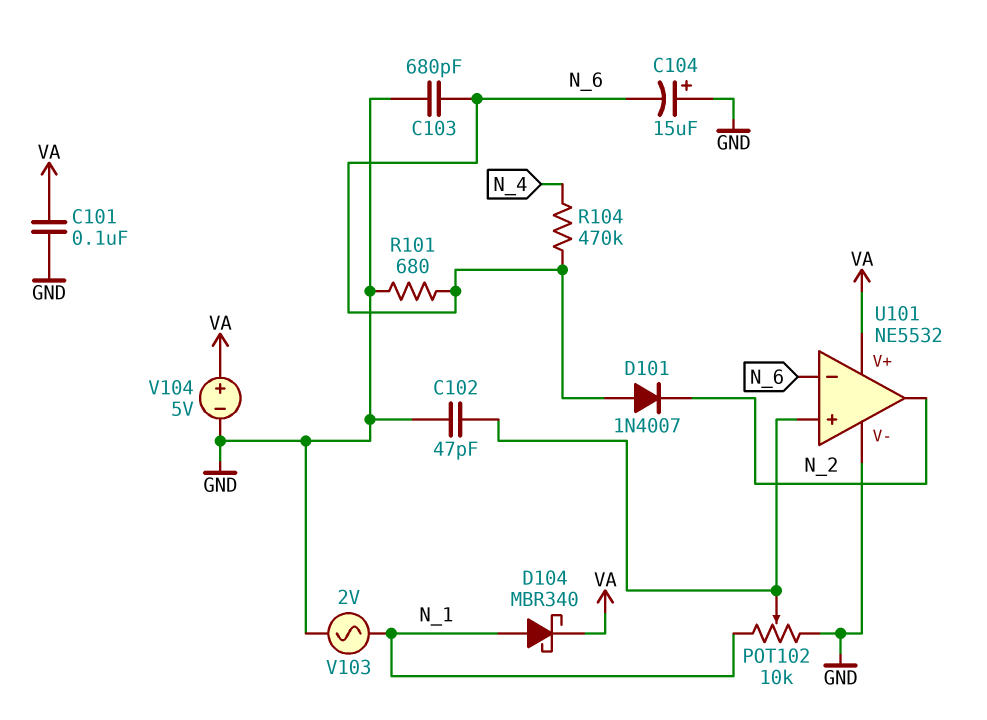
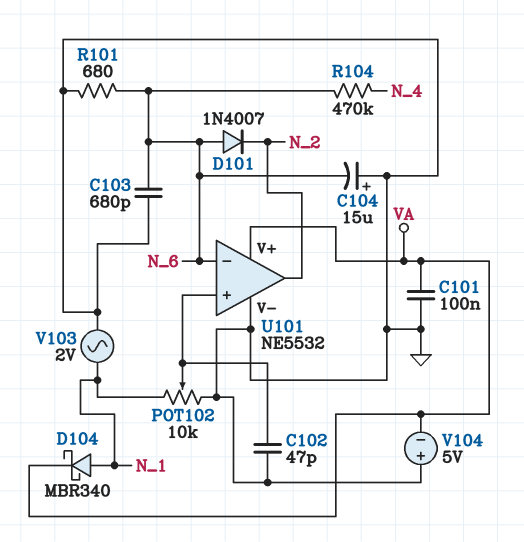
V104: 5V (plus VA, minus GND) -> 5V (plus GND, minus VA)

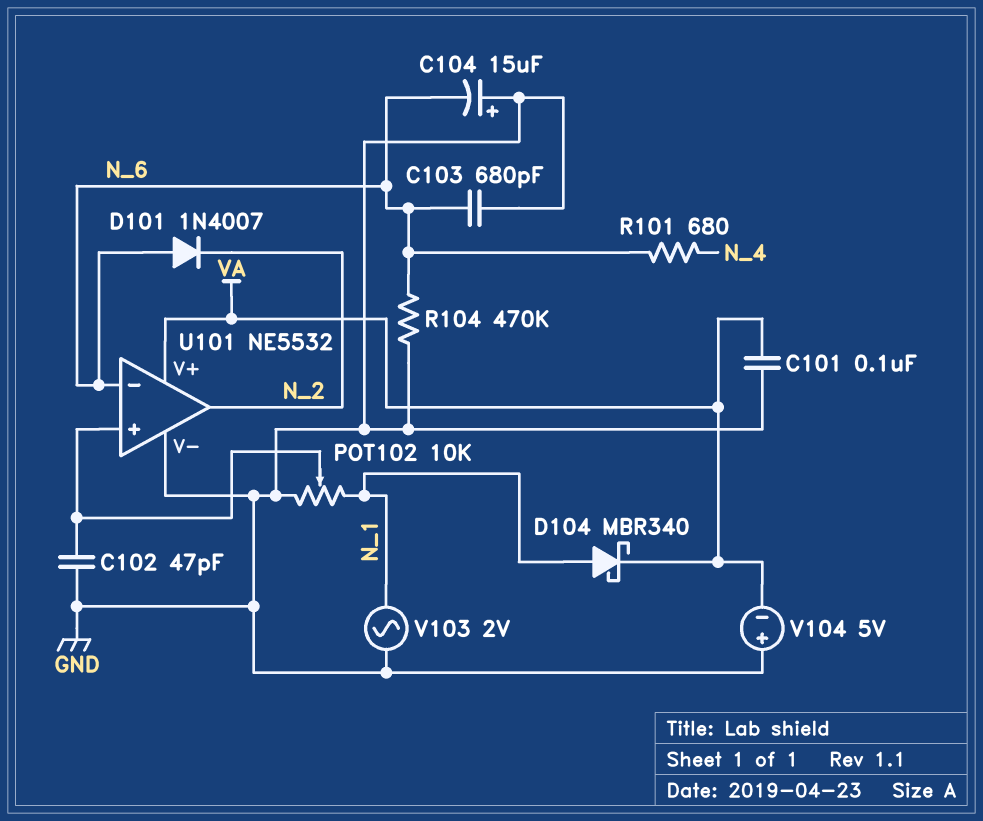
R101: 680 (GND, N_6) -> 680 (N_4, N_6)
R104: 470k (N_4, N_6) -> 470k (GND, N_6)

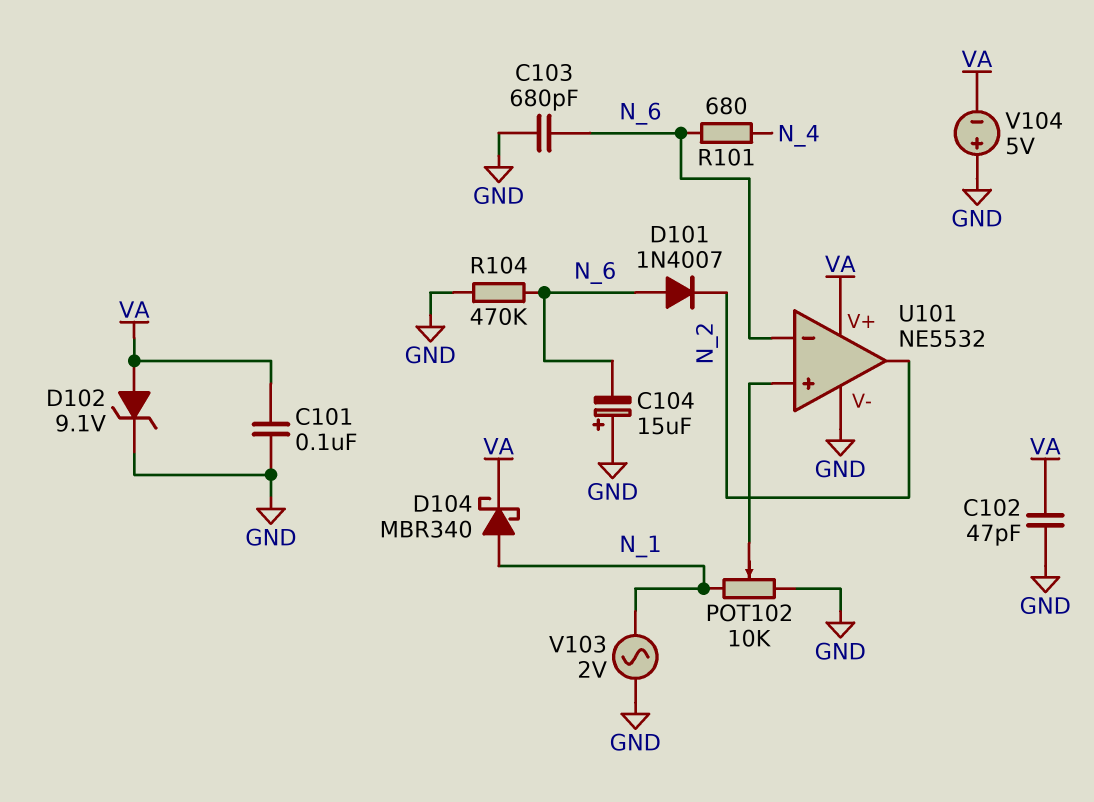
C102: 47pF (GND, U101/in+) -> 47pF (GND, VA)
D102: none -> zener 9.1V (A VA, K GND)

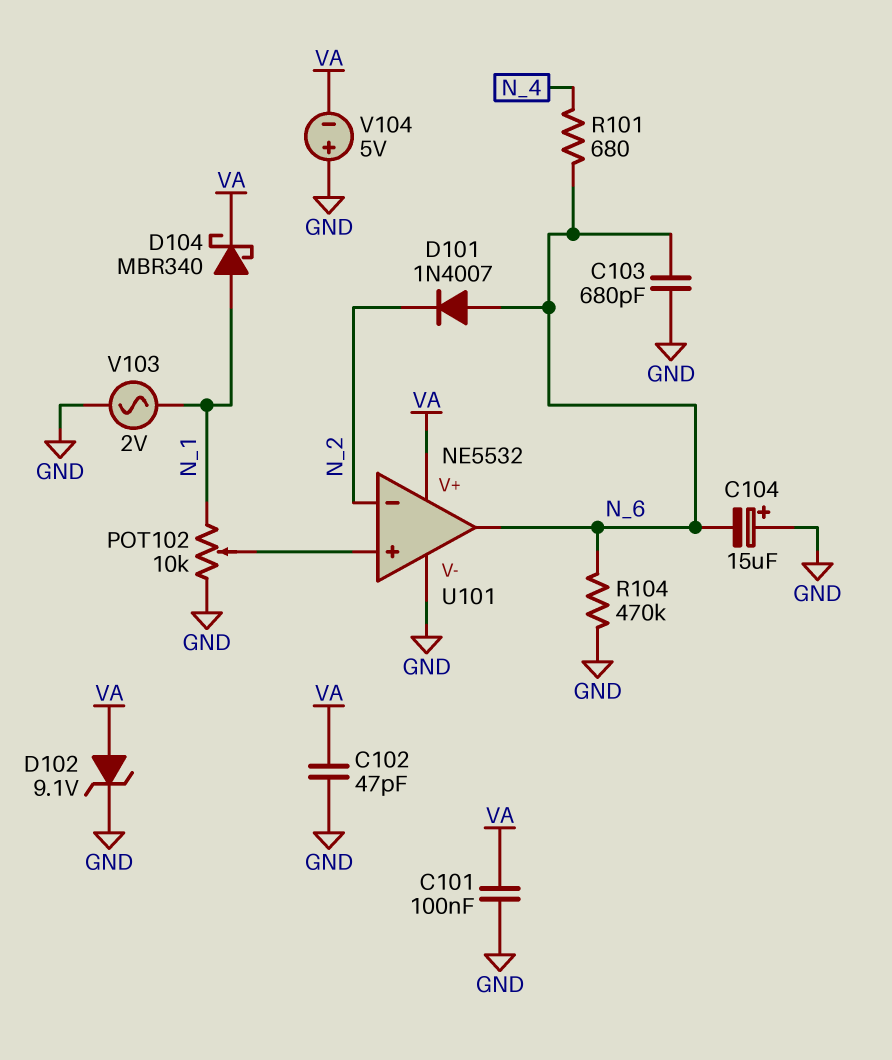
U101 pin in-: N_6 -> N_2
U101 pin out: N_2 -> N_6

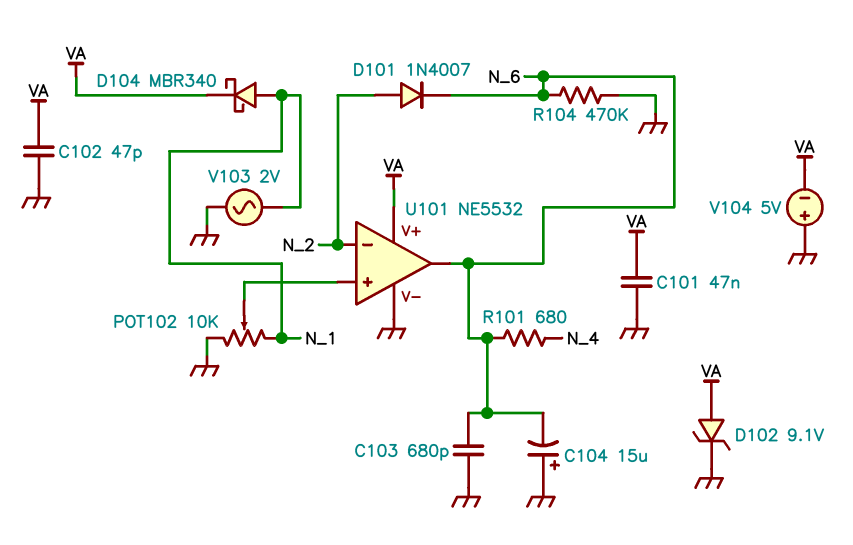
C101: 100nF (GND, VA) -> 47nF (GND, VA)
D101: diode 1N4007 (A N_6, K N_2) -> diode 1N4007 (A N_2, K N_6)

